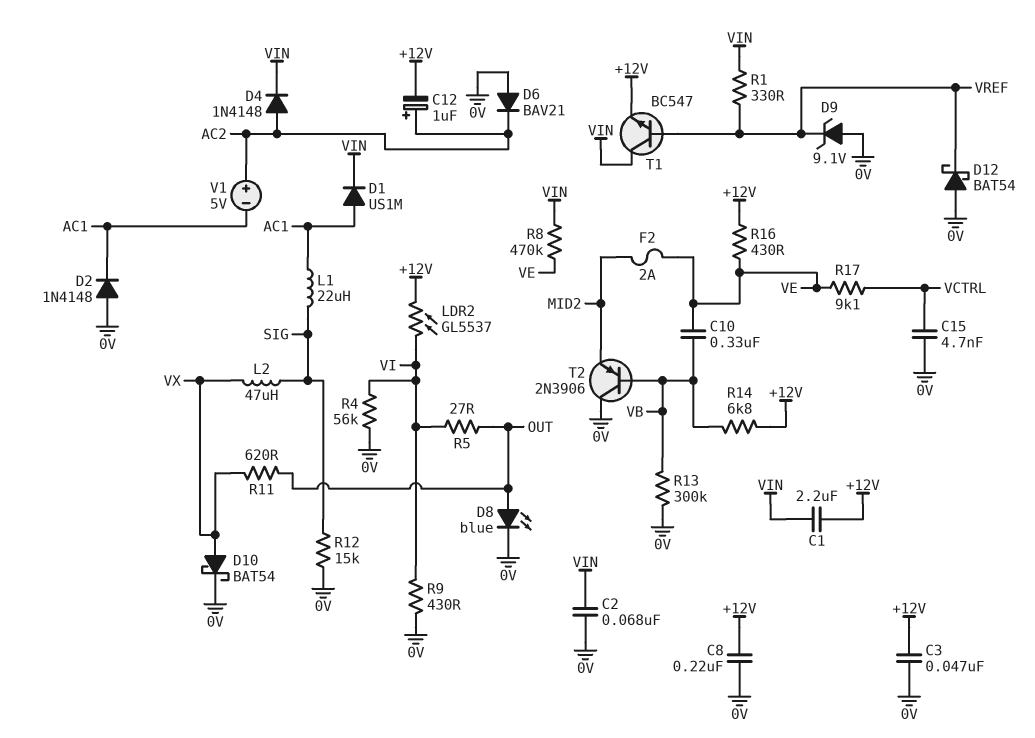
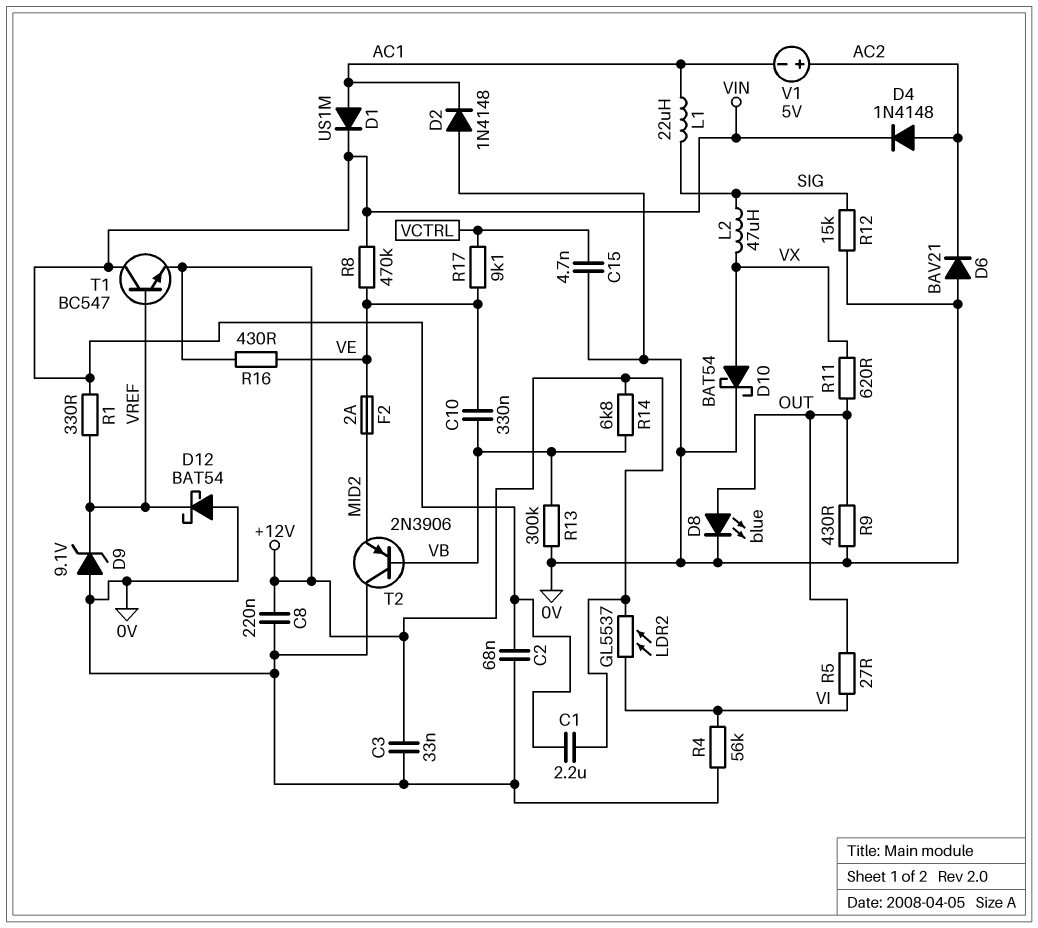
C3: 47nF (+12V, 0V) -> 33nF (+12V, 0V)
C12: 1uF (plus AC2, minus +12V) -> none
R9: 430 (0V, VI) -> 430 (0V, OUT)

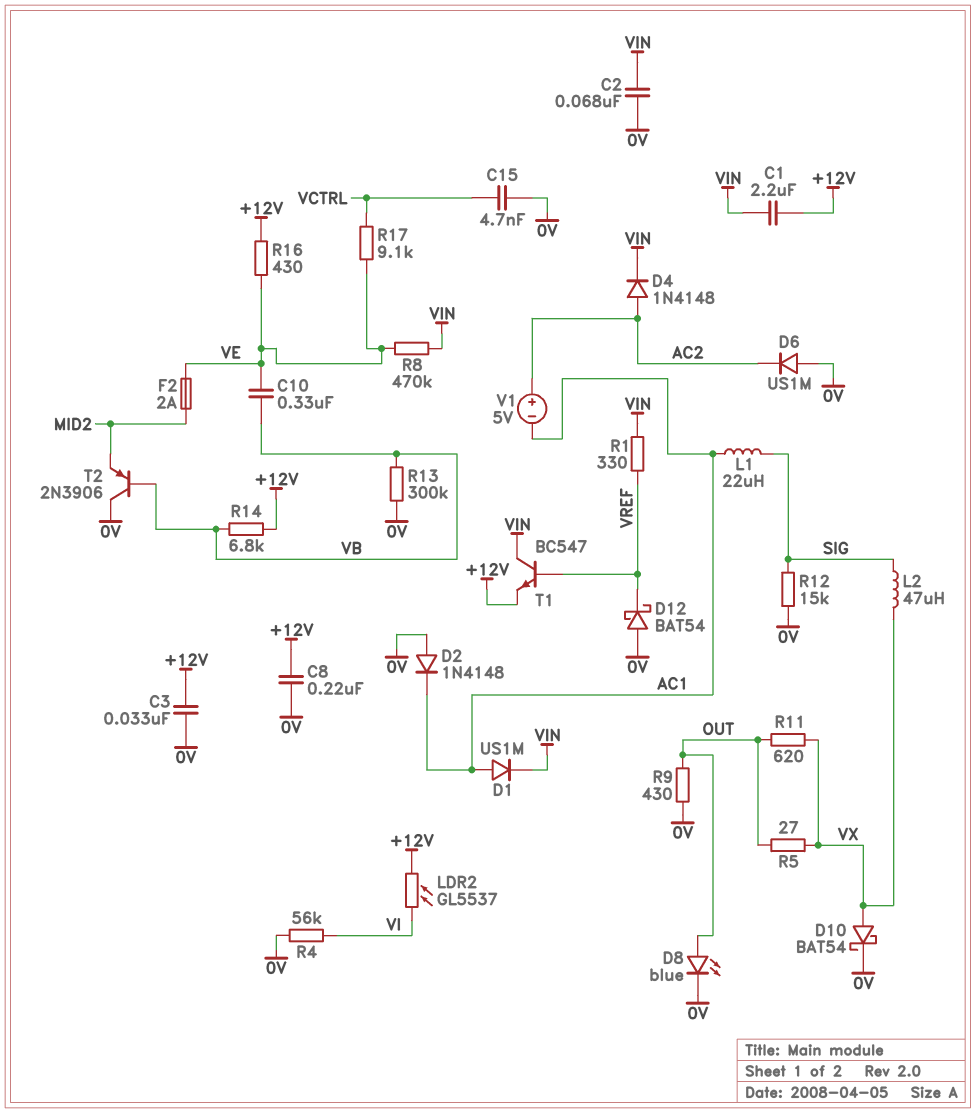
D6: diode BAV21 (A 0V, K AC2) -> diode US1M (A 0V, K AC2)
D9: zener 9.1V (A 0V, K VREF) -> none
R5: 27 (OUT, VI) -> 27 (OUT, VX)

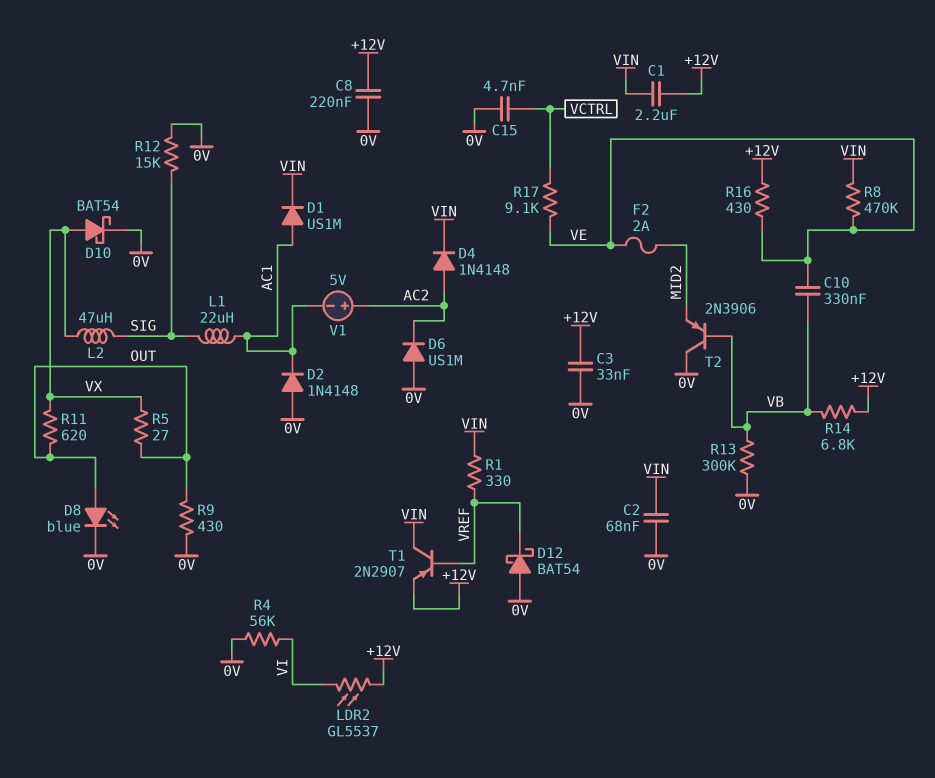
T1: NPN BC547 (B VREF, C VIN, E +12V) -> PNP 2N2907 (B VREF, C VIN, E +12V)

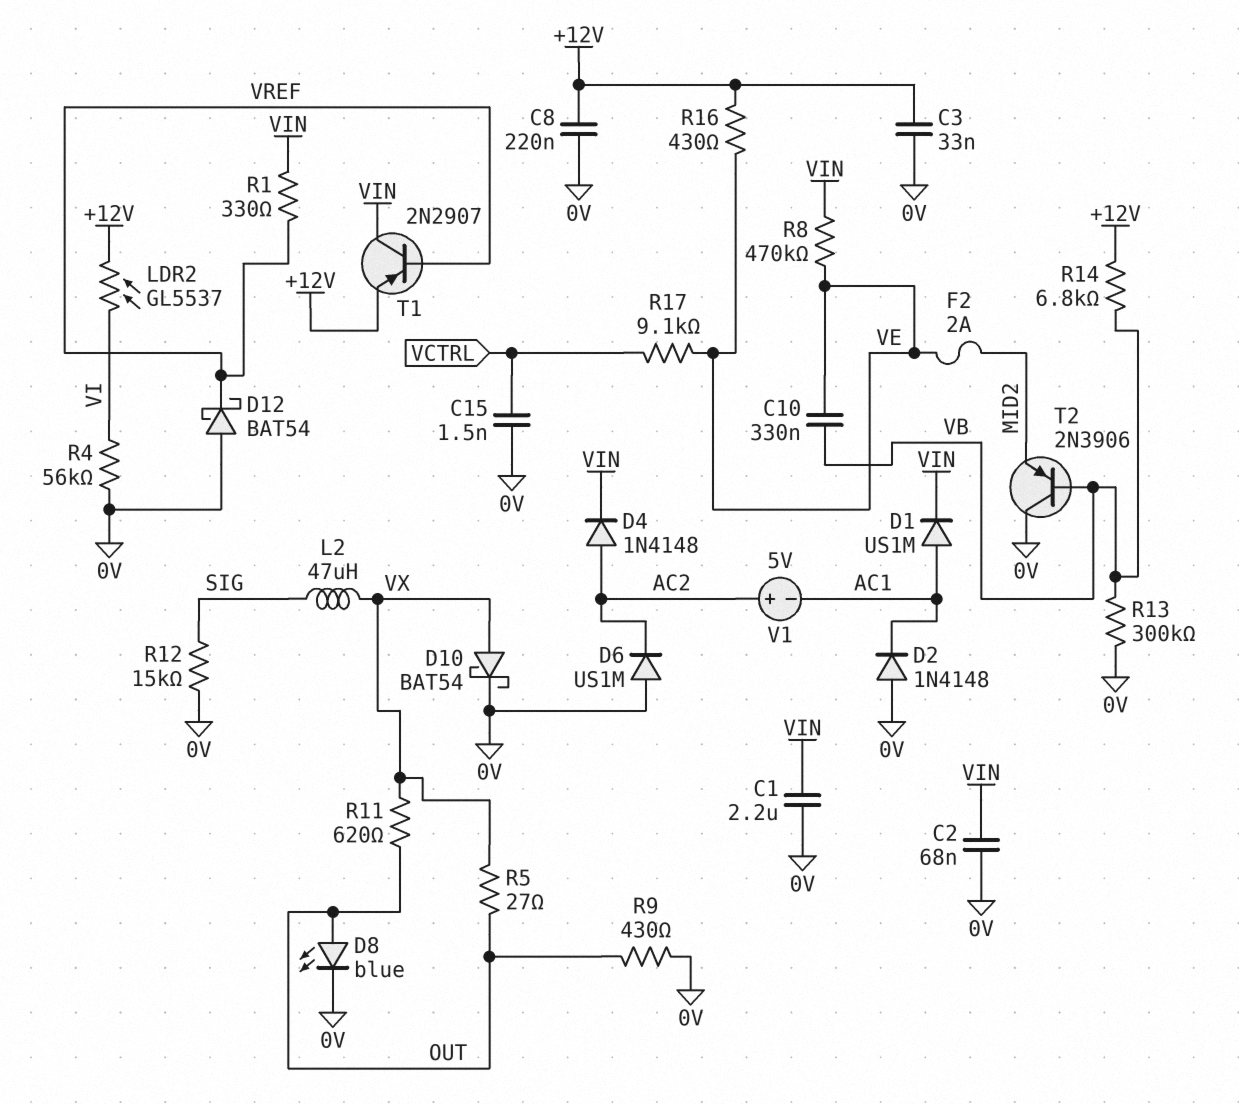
C1: 2.2uF (+12V, VIN) -> 2.2uF (0V, VIN)
C15: 4.7nF (0V, VCTRL) -> 1.5nF (0V, VCTRL)
L1: 22uH (AC1, SIG) -> none

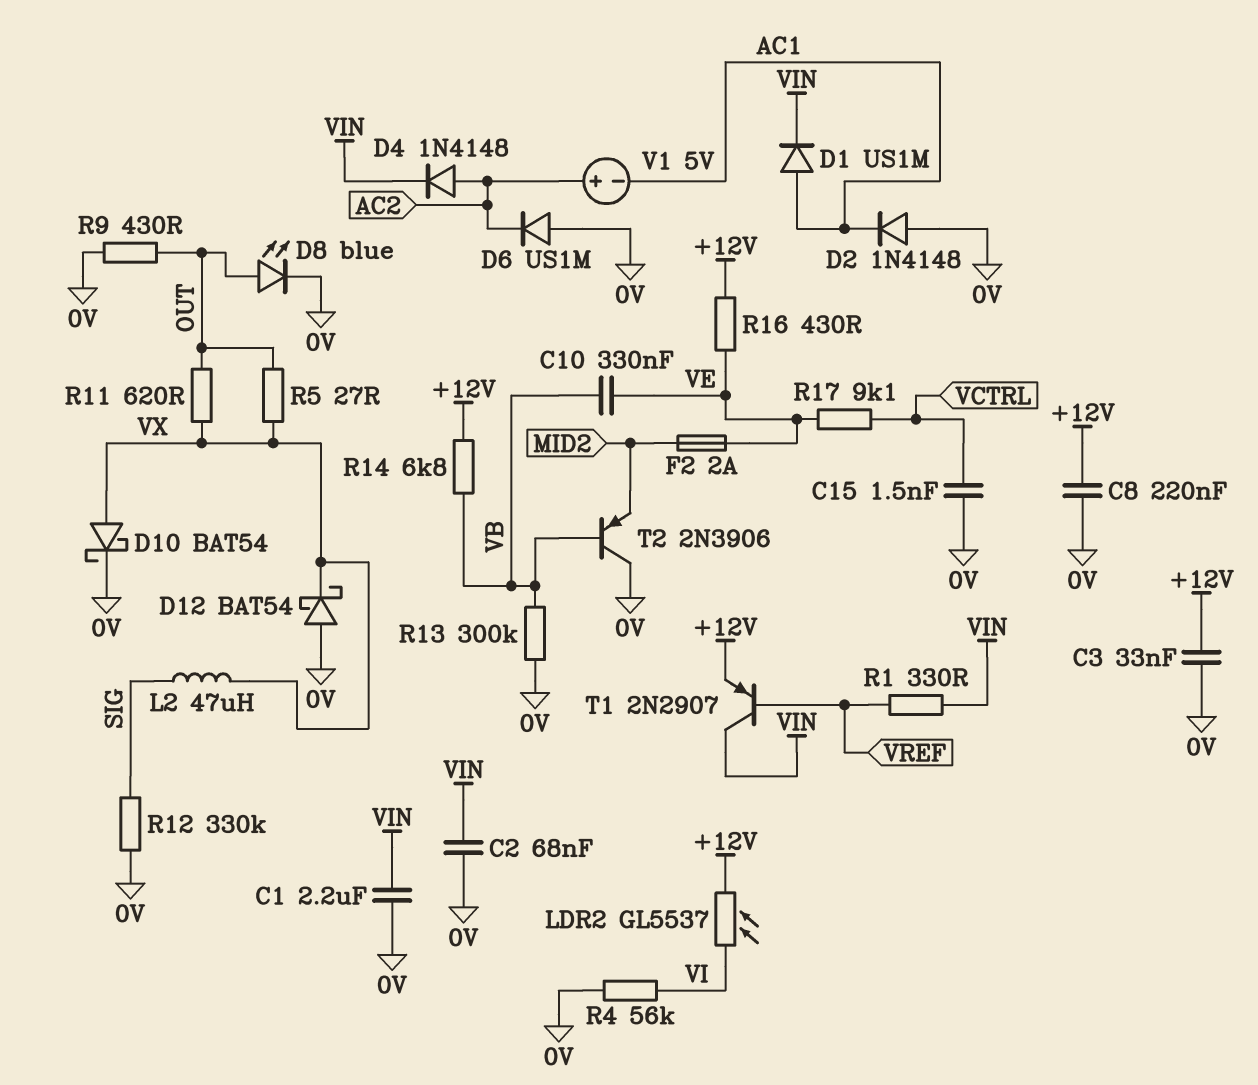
D12: schottky BAT54 (A 0V, K VREF) -> schottky BAT54 (A 0V, K VX)
R8: 470k (VE, VIN) -> none
R12: 15k (0V, SIG) -> 330k (0V, SIG)

